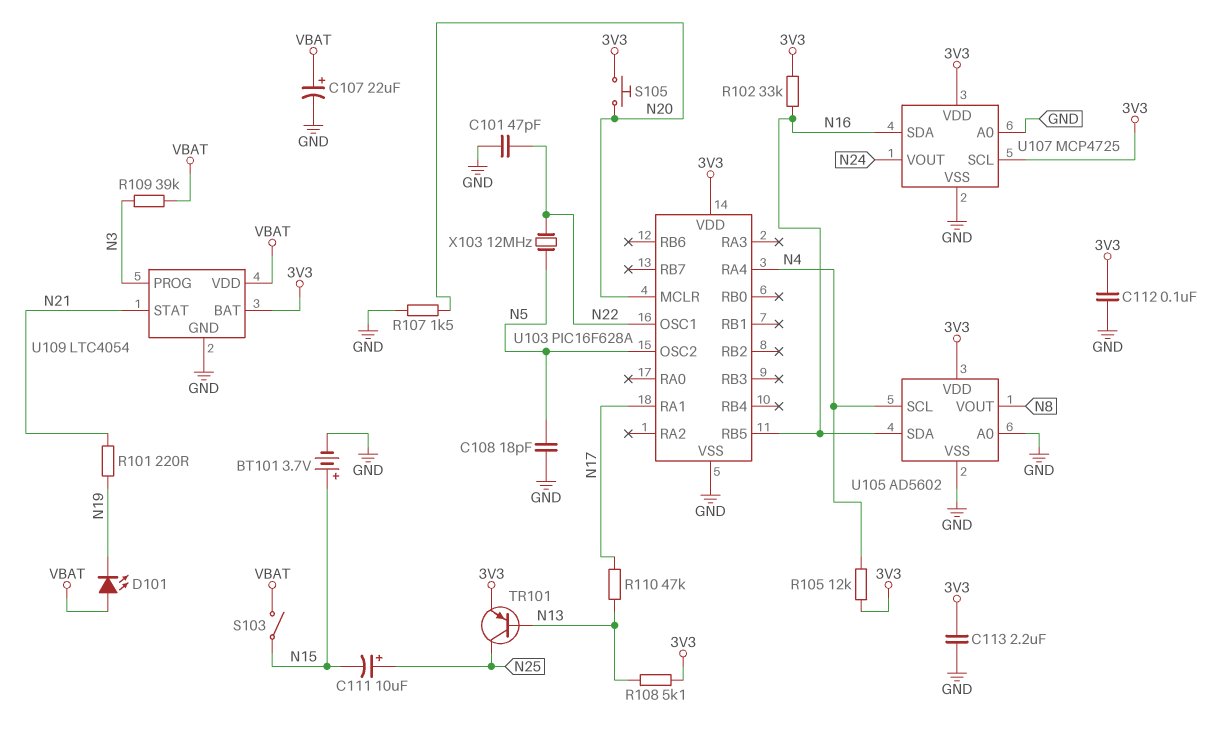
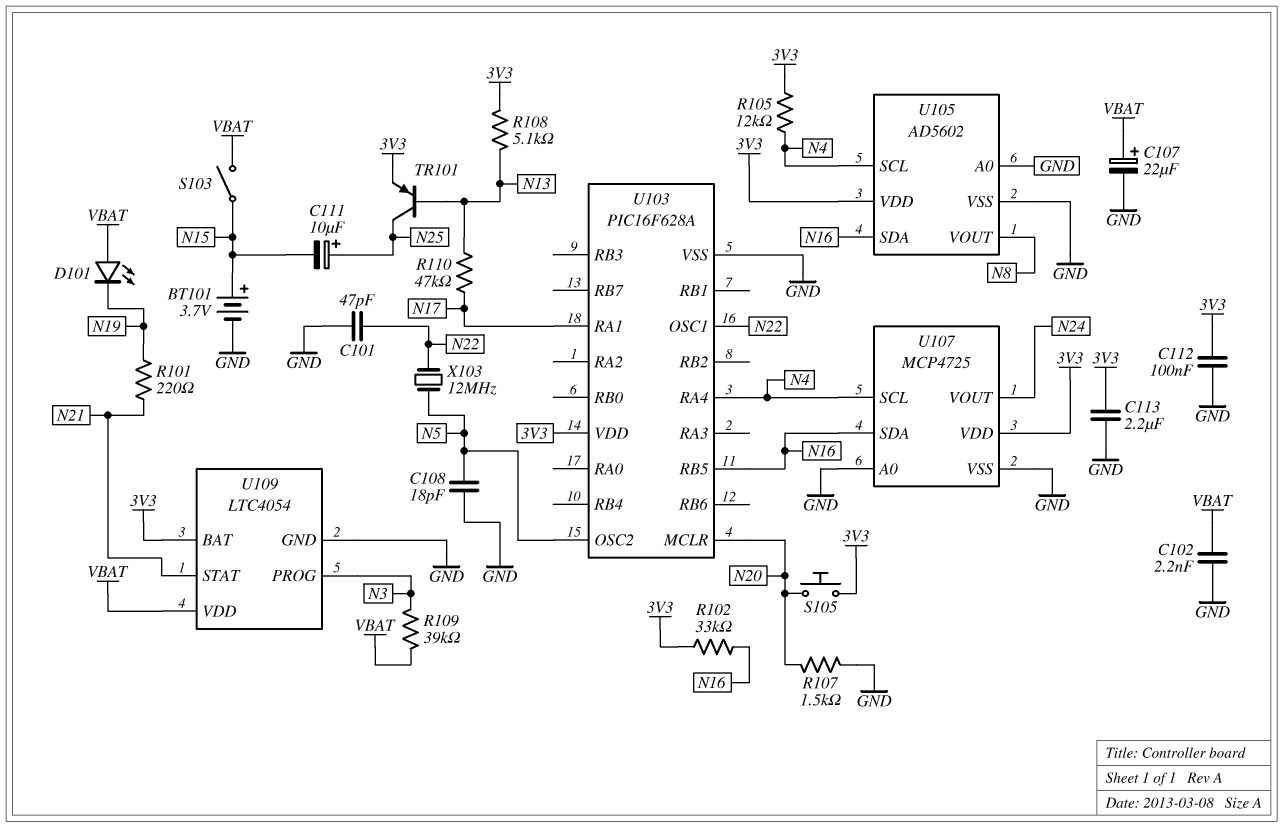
C102: none -> 2.2nF (GND, VBAT)
U107 pin SCL: 3V3 -> N4

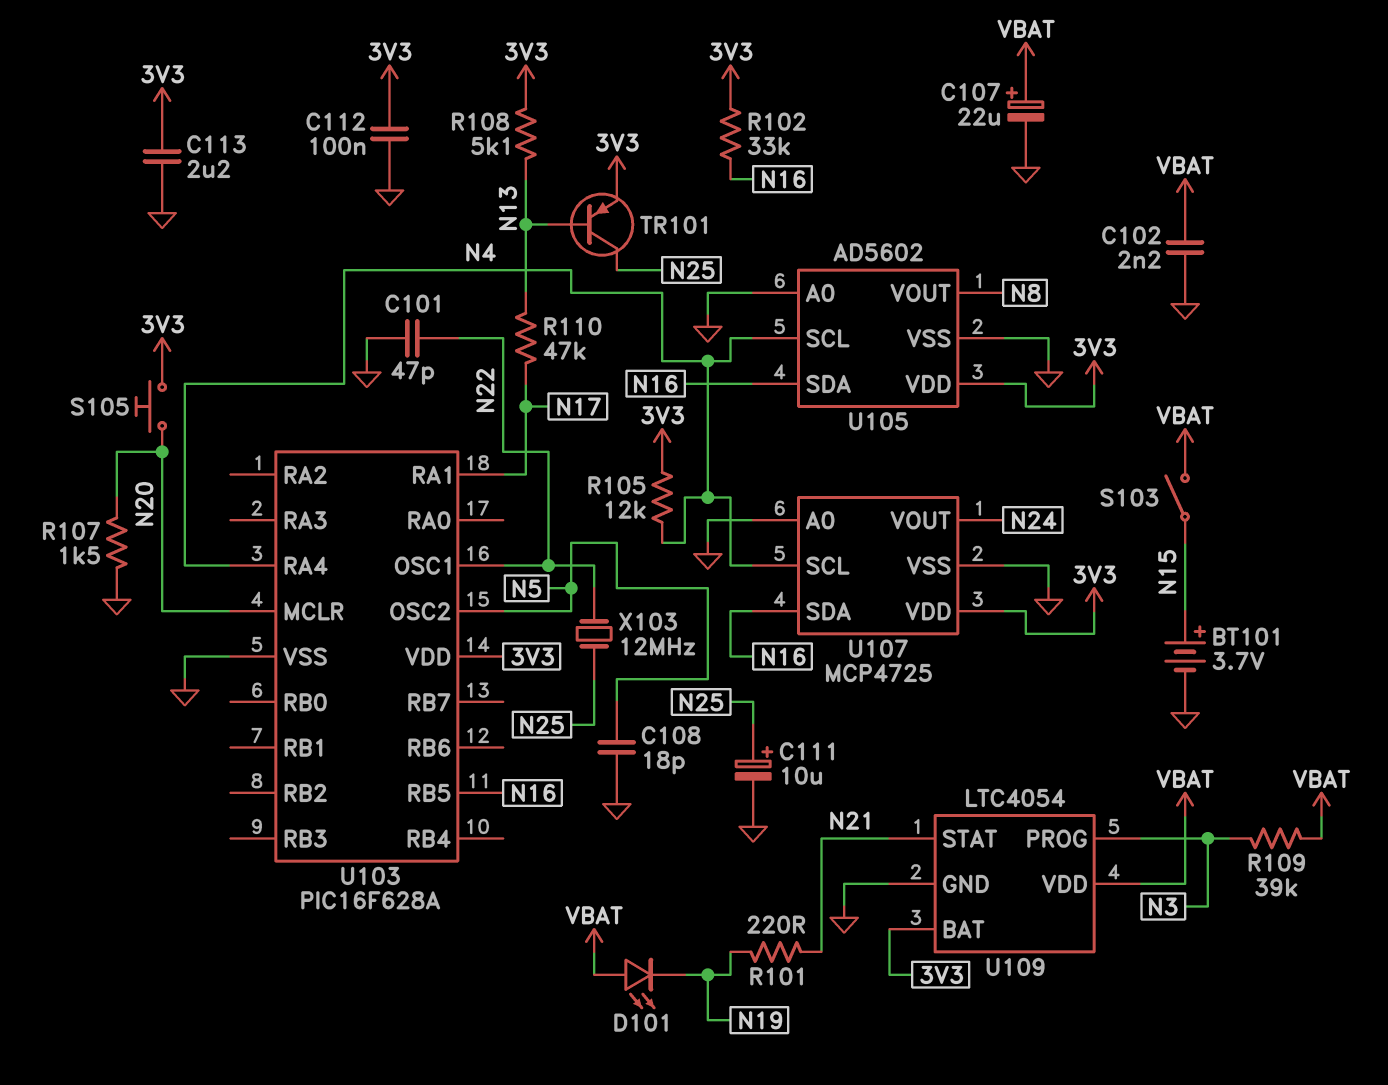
C111: 10uF (plus N25, minus N15) -> 10uF (plus N25, minus GND)
X103: 12MHz (N5, N22) -> 12MHz (N22, N25)

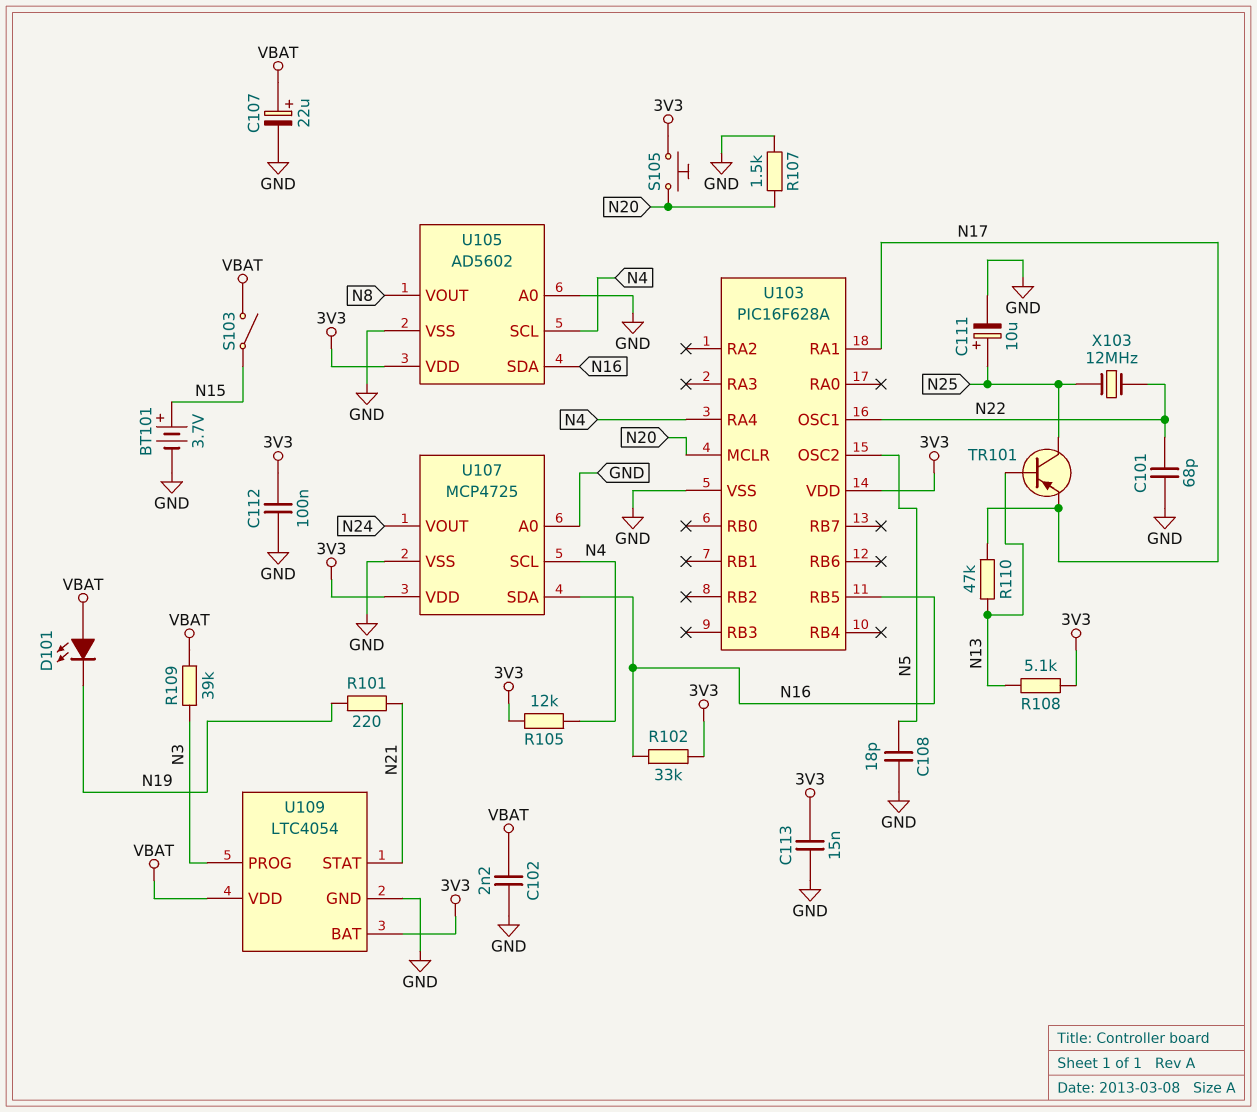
C101: 47pF (GND, N22) -> 68pF (GND, N22)
C113: 2.2uF (3V3, GND) -> 15nF (3V3, GND)
TR101: PNP (B N13, C N25, E 3V3) -> PNP (B N13, C N25, E N17)

